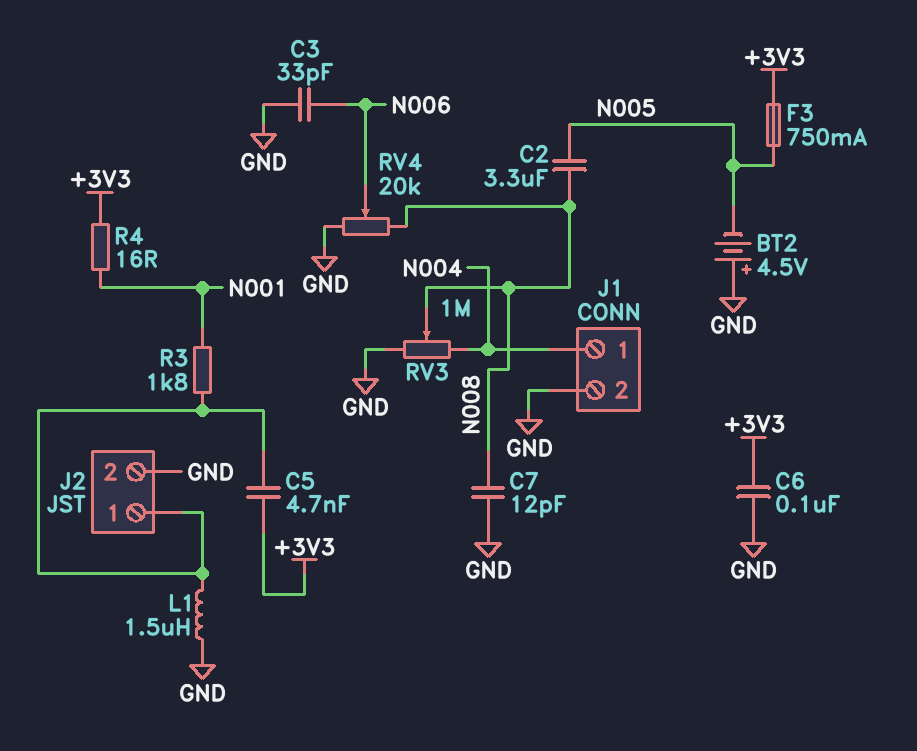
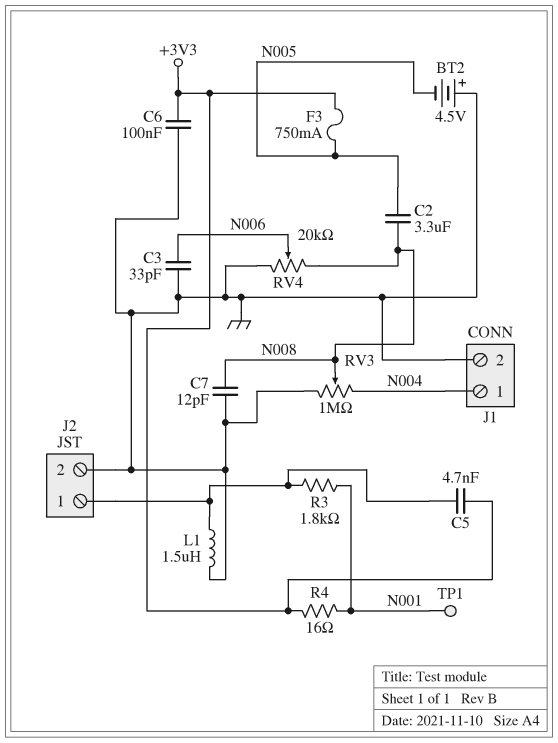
TP1: none -> test point (N001)

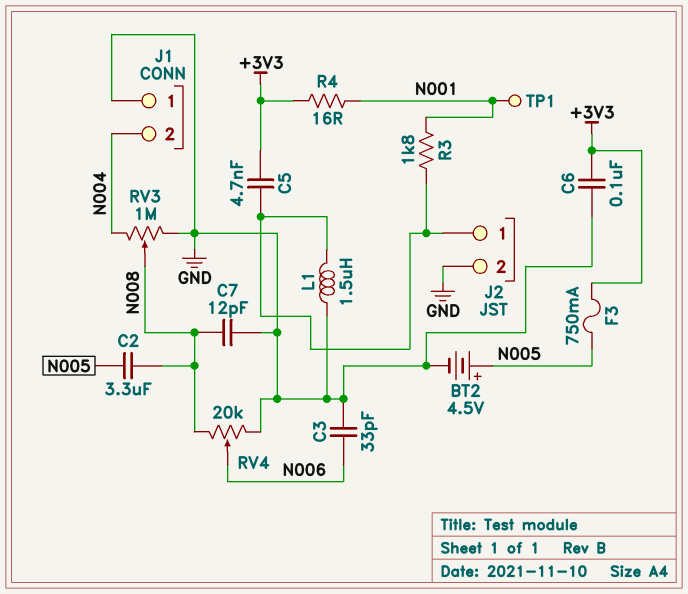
BT2: 4.5V (plus GND, minus N005) -> 4.5V (plus N005, minus GND)
J1 pin 1: N004 -> GND
J1 pin 2: GND -> N004

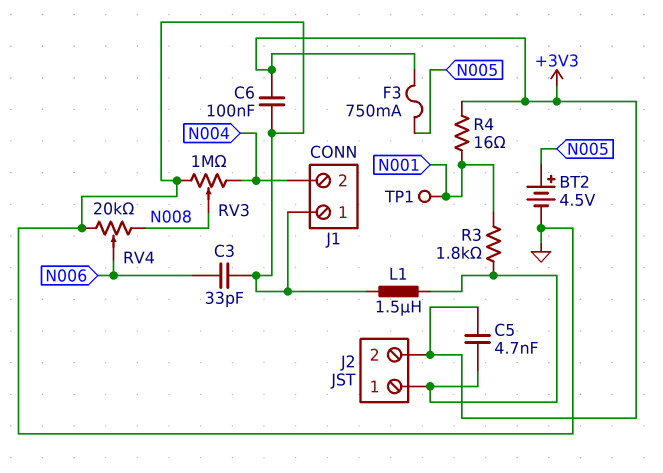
C2: 3.3uF (N005, N008) -> none
C7: 12pF (GND, N008) -> none
J2 pin 2: GND -> +3V3

